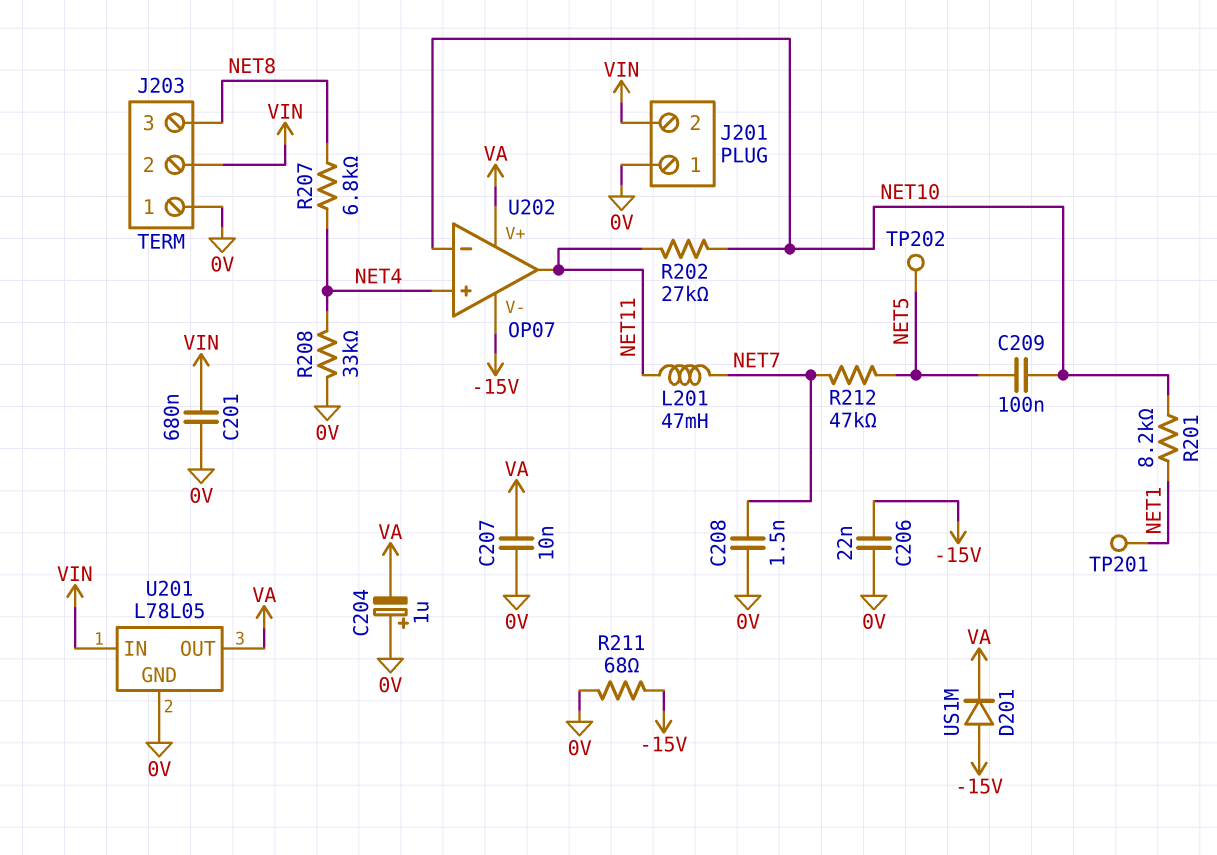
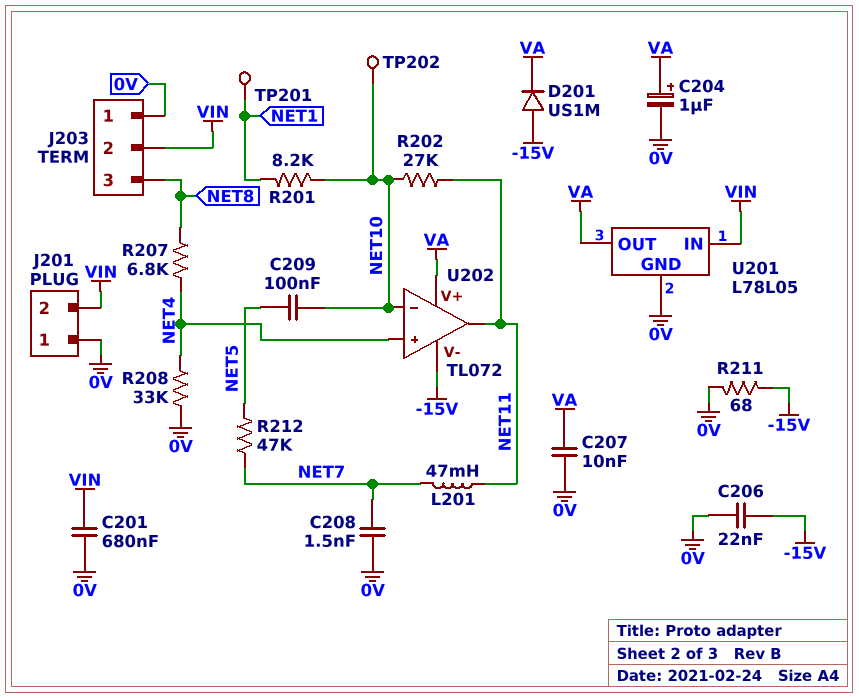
C204: 1uF (plus 0V, minus VA) -> 1uF (plus VA, minus 0V)
TP202: test point (NET5) -> test point (NET10)
U202: OP07 -> TL072

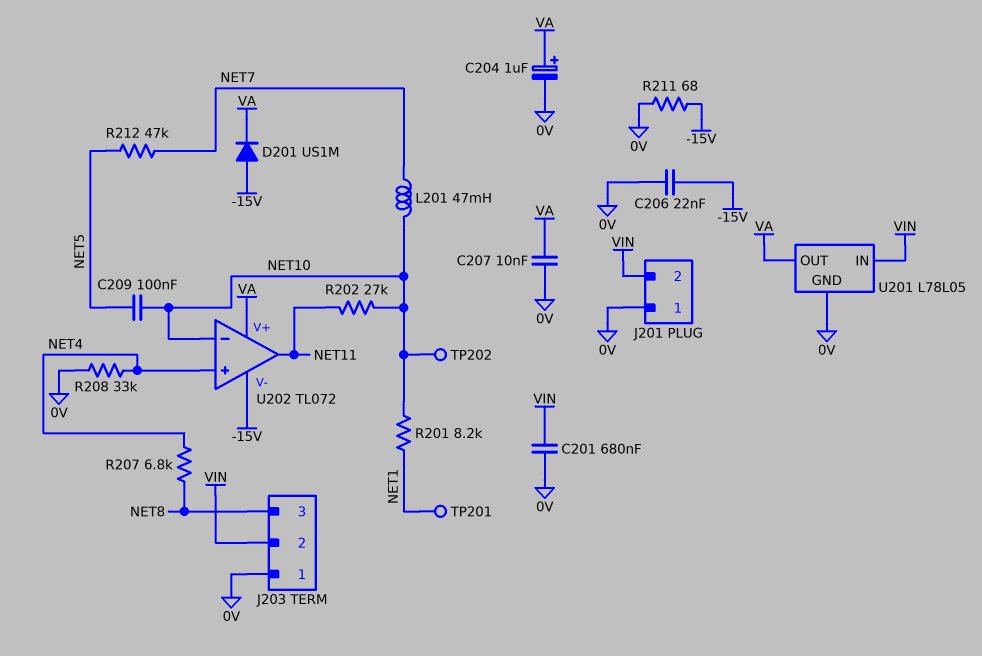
C208: 1.5nF (0V, NET7) -> none
L201: 47mH (NET7, NET11) -> 47mH (NET7, NET10)

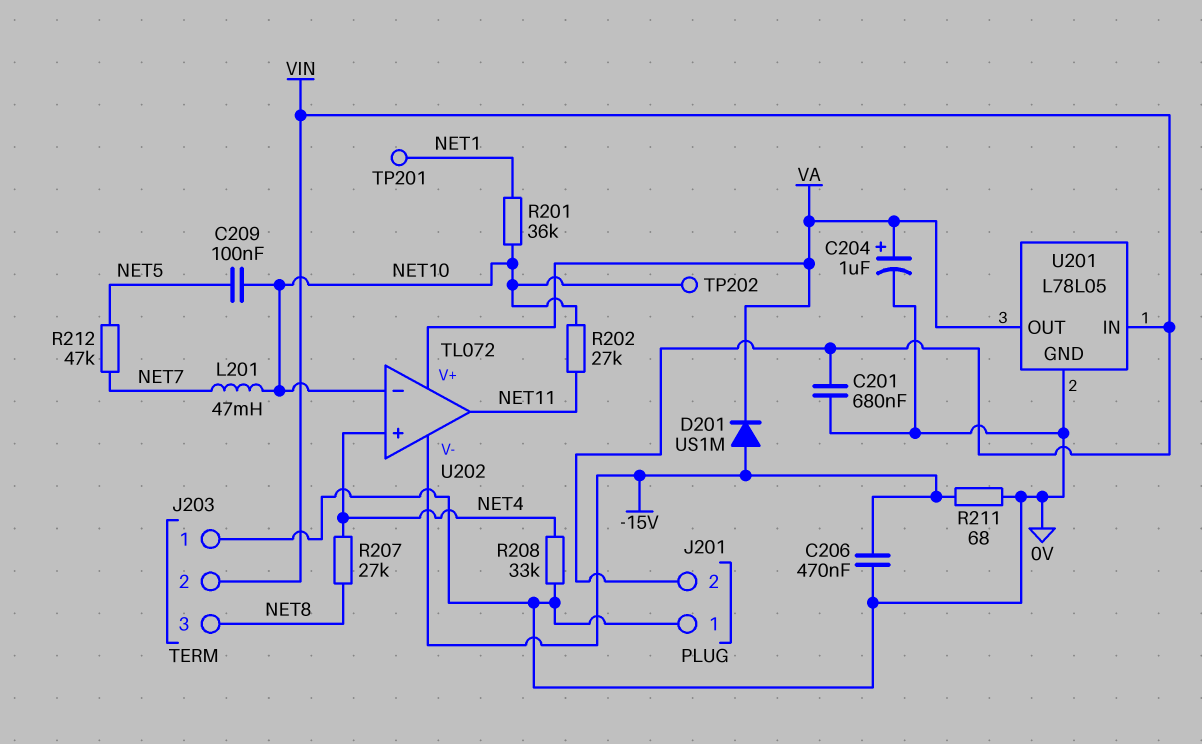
C206: 22nF (-15V, 0V) -> 470nF (-15V, 0V)
C207: 10nF (0V, VA) -> none
R201: 8.2k (NET1, NET10) -> 36k (NET1, NET10)
R207: 6.8k (NET4, NET8) -> 27k (NET4, NET8)

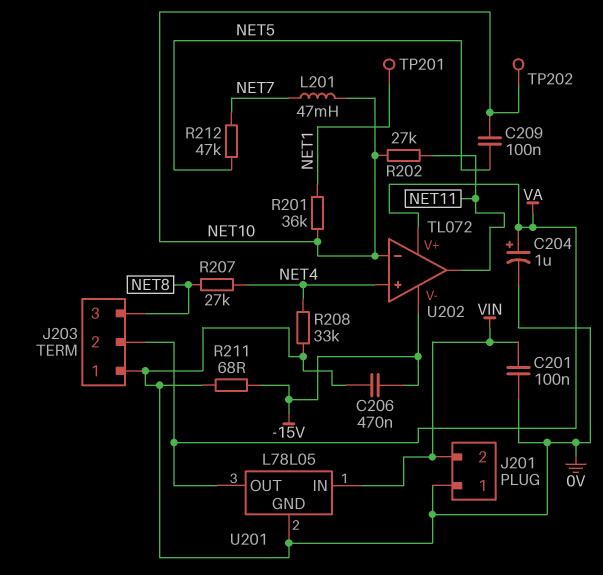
C201: 680nF (0V, VIN) -> 100nF (0V, VIN)
D201: diode US1M (A -15V, K VA) -> none
J203 pin 2: VIN -> VA

